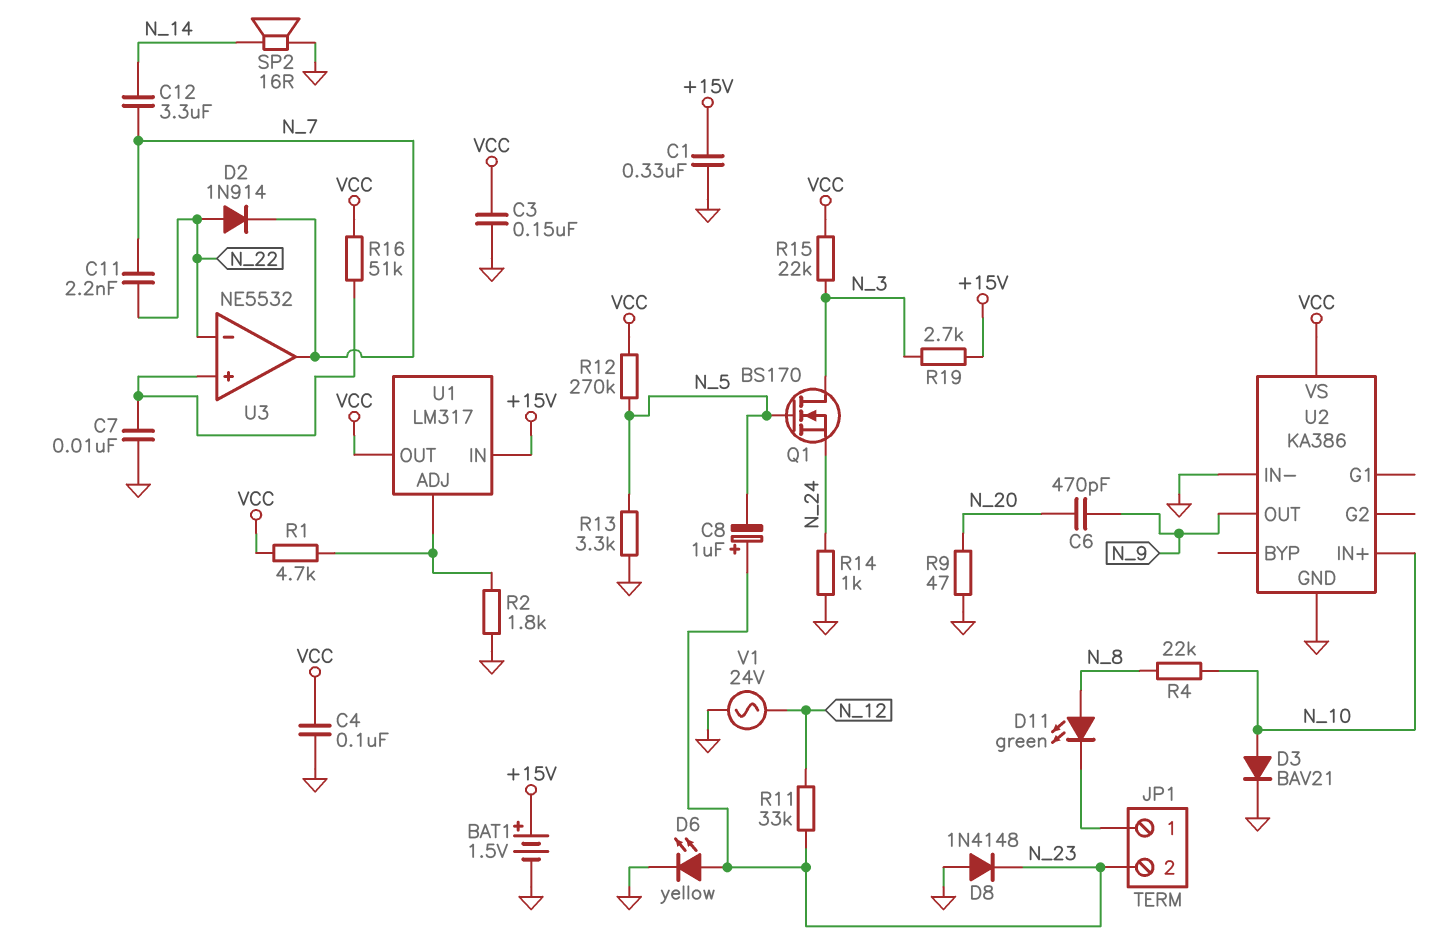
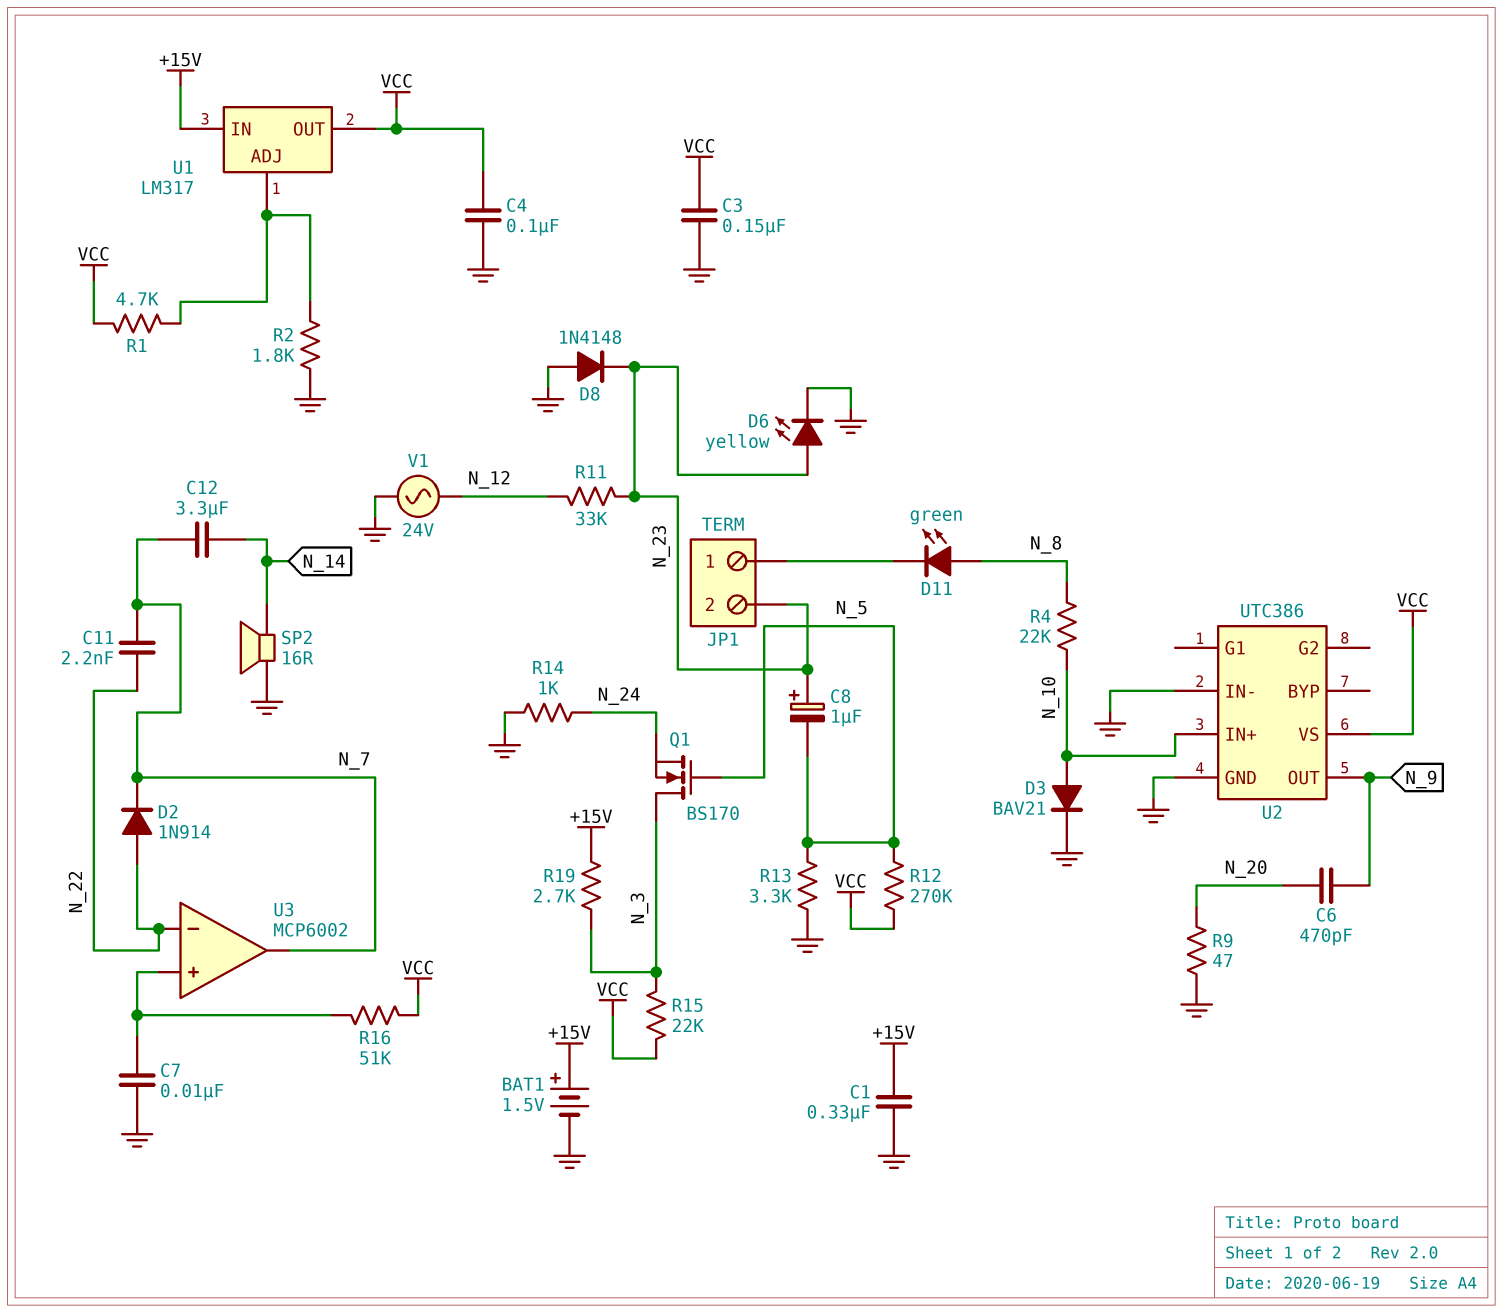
U2: KA386 -> UTC386
U3: NE5532 -> MCP6002

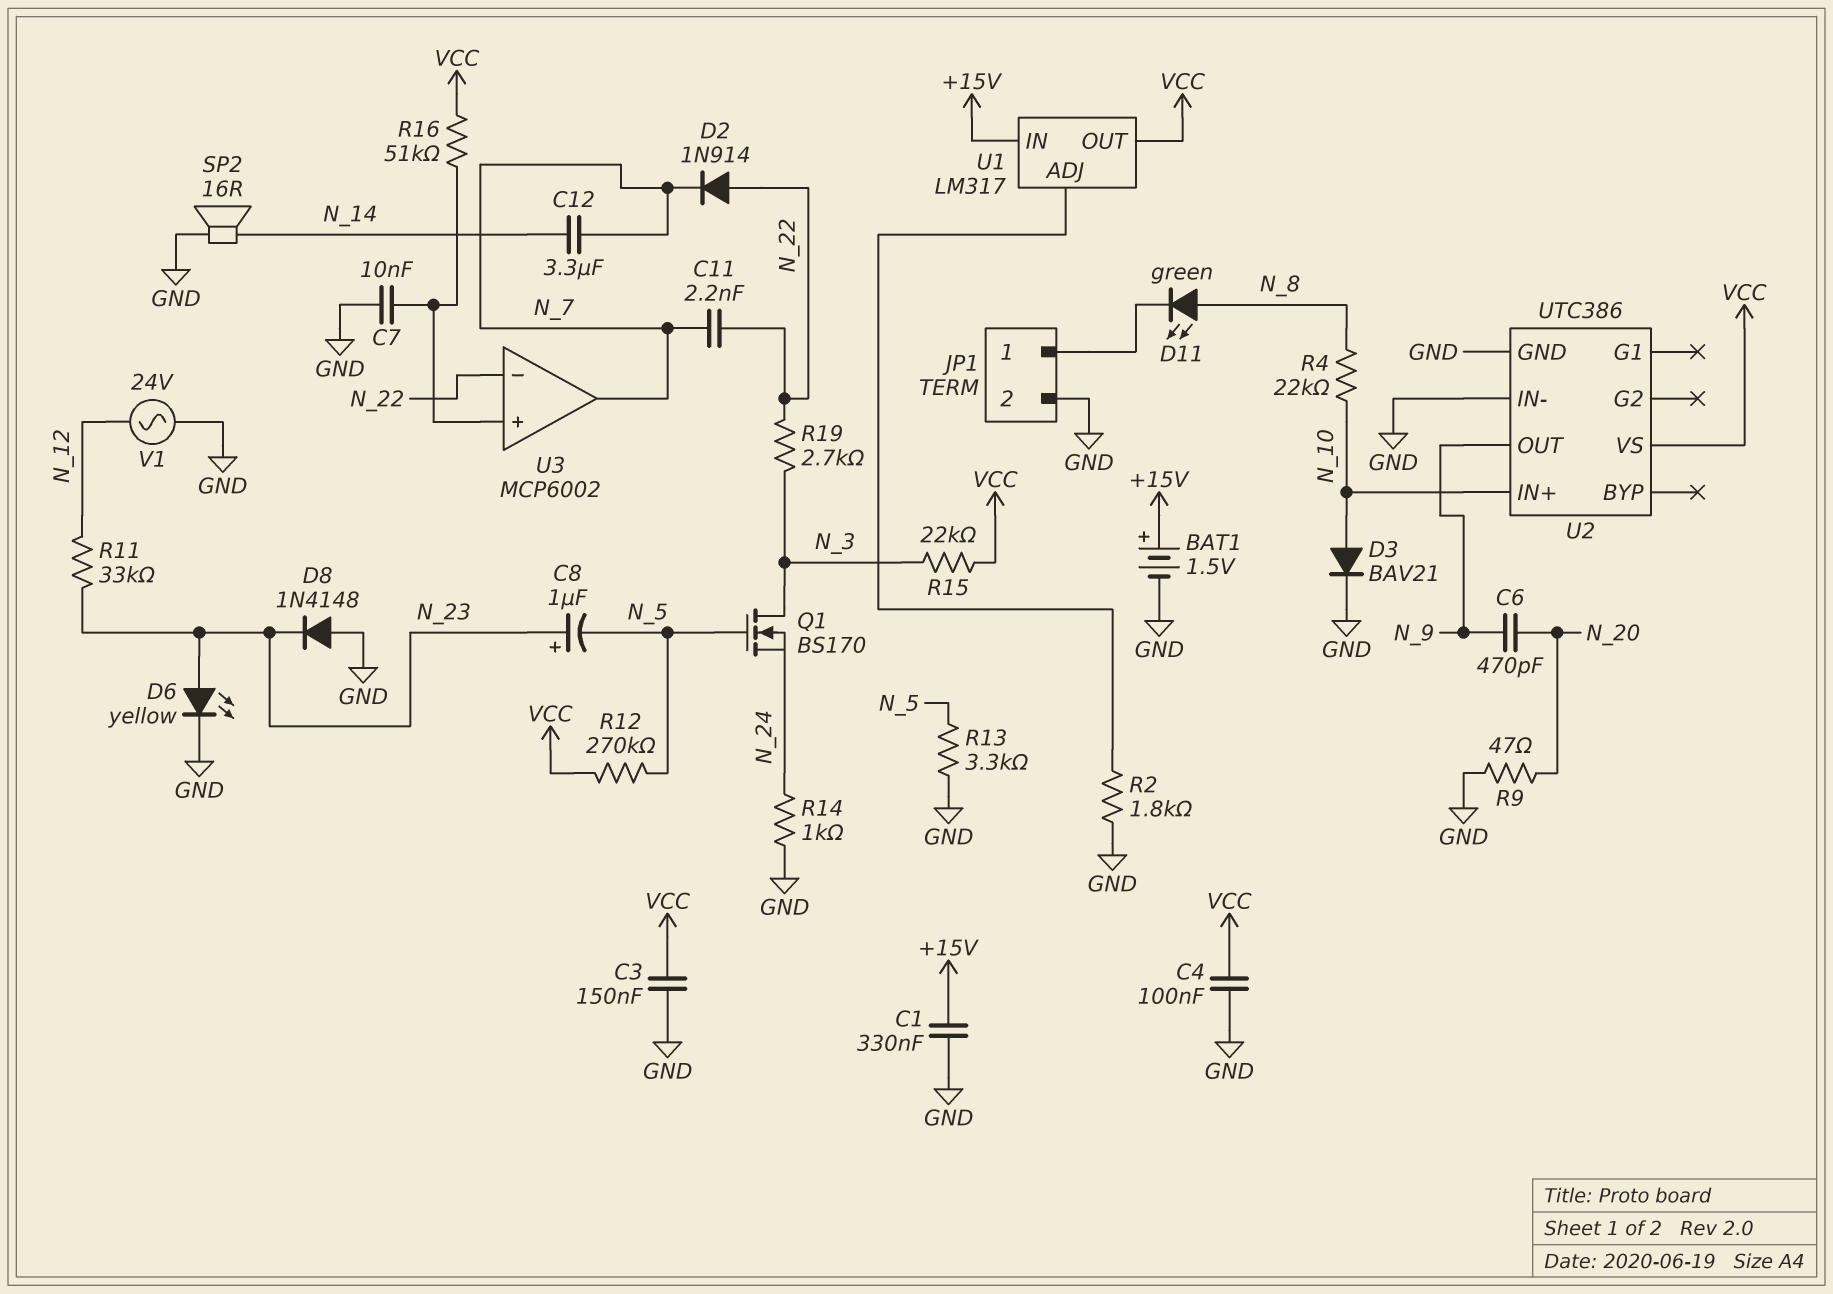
JP1 pin 2: N_23 -> GND
R1: 4.7k (U1/ADJ, VCC) -> none
R19: 2.7k (+15V, N_3) -> 2.7k (N_3, N_22)

